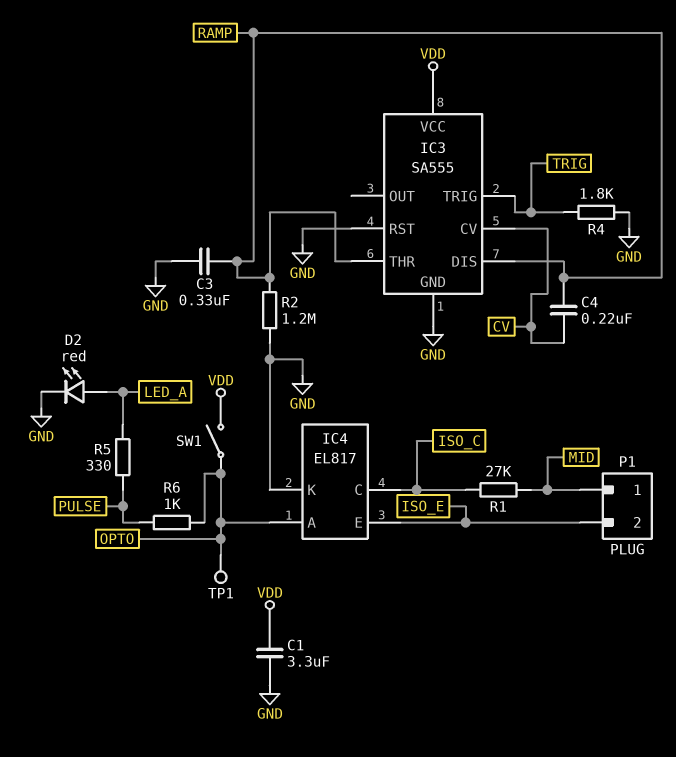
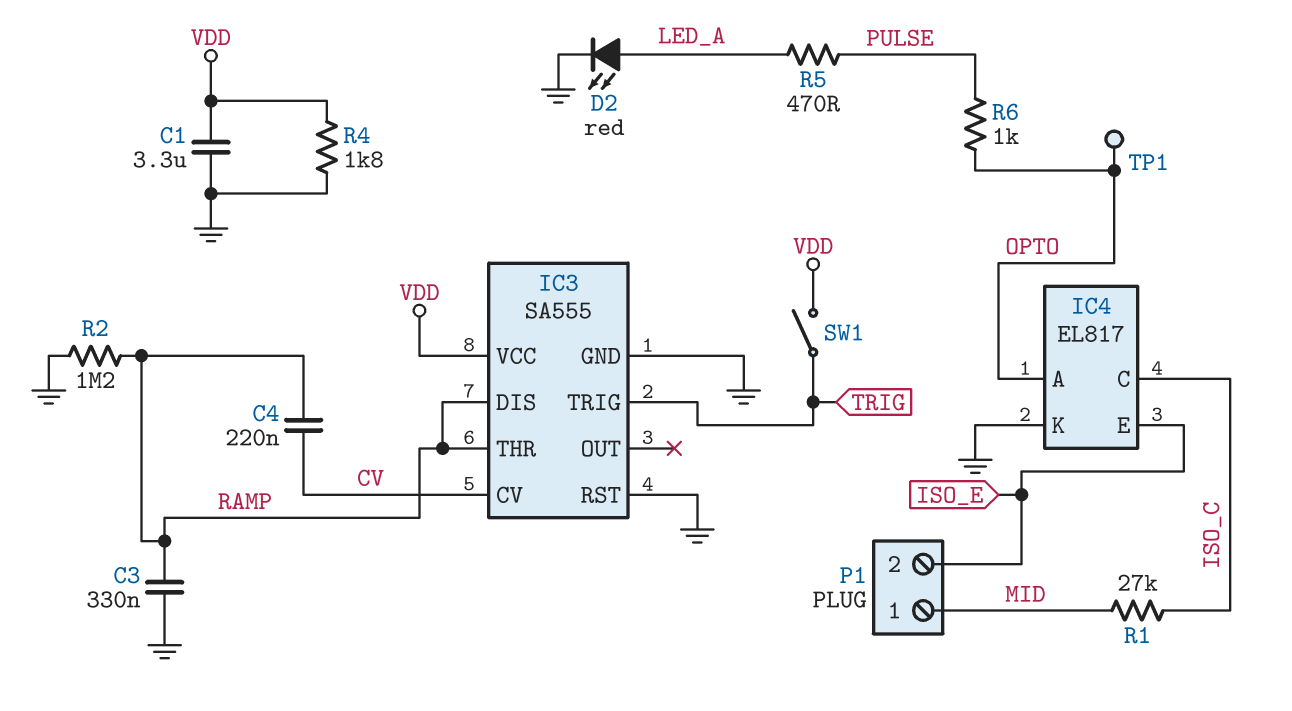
R4: 1.8k (GND, TRIG) -> 1.8k (GND, VDD)
R5: 330 (LED_A, PULSE) -> 470 (LED_A, PULSE)
SW1: switch (OPTO, VDD) -> switch (TRIG, VDD)

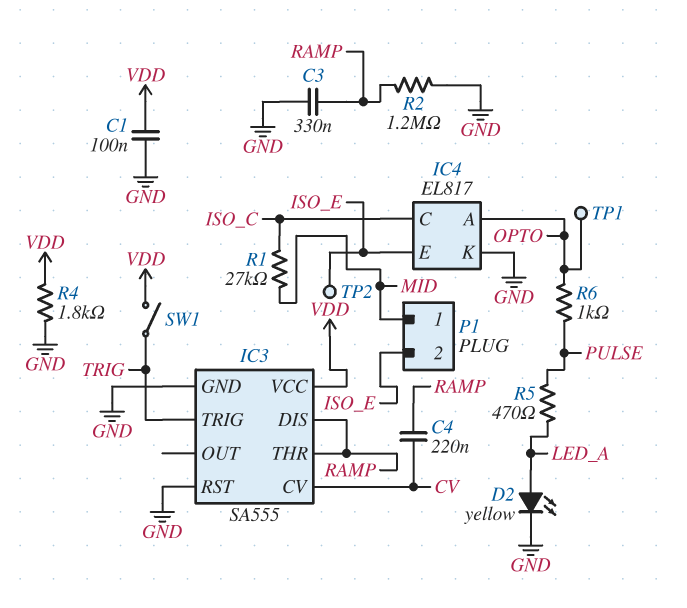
C1: 3.3uF (GND, VDD) -> 100nF (GND, VDD)
D2: LED red (A LED_A, K GND) -> LED yellow (A LED_A, K GND)
TP2: none -> test point (ISO_E)

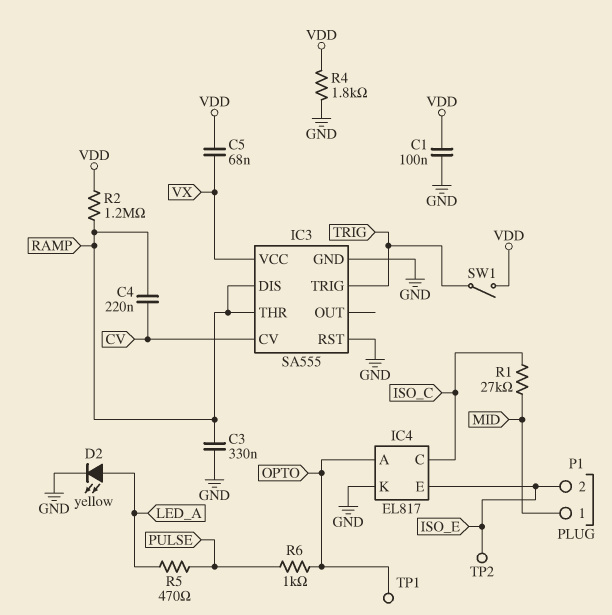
C5: none -> 68nF (VDD, VX)
IC3 pin VCC: VDD -> VX
R2: 1.2M (GND, RAMP) -> 1.2M (RAMP, VDD)

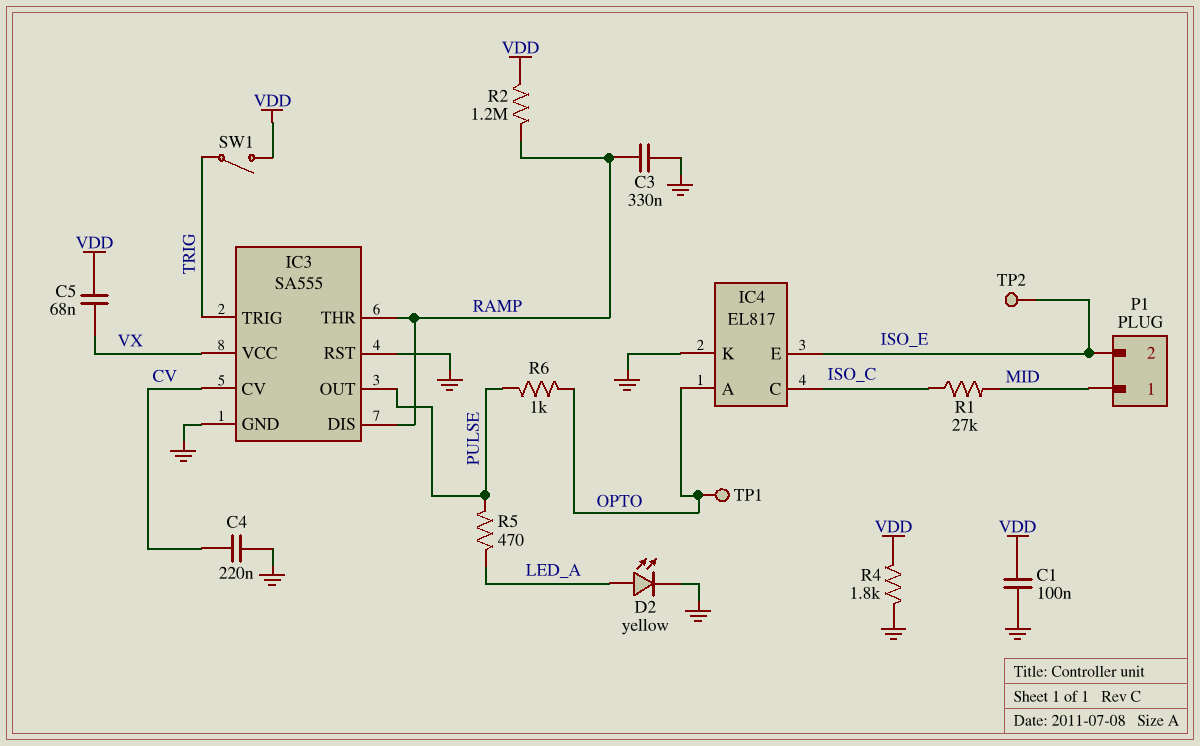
C4: 220nF (CV, RAMP) -> 220nF (CV, GND)
IC3 pin OUT: none -> PULSE

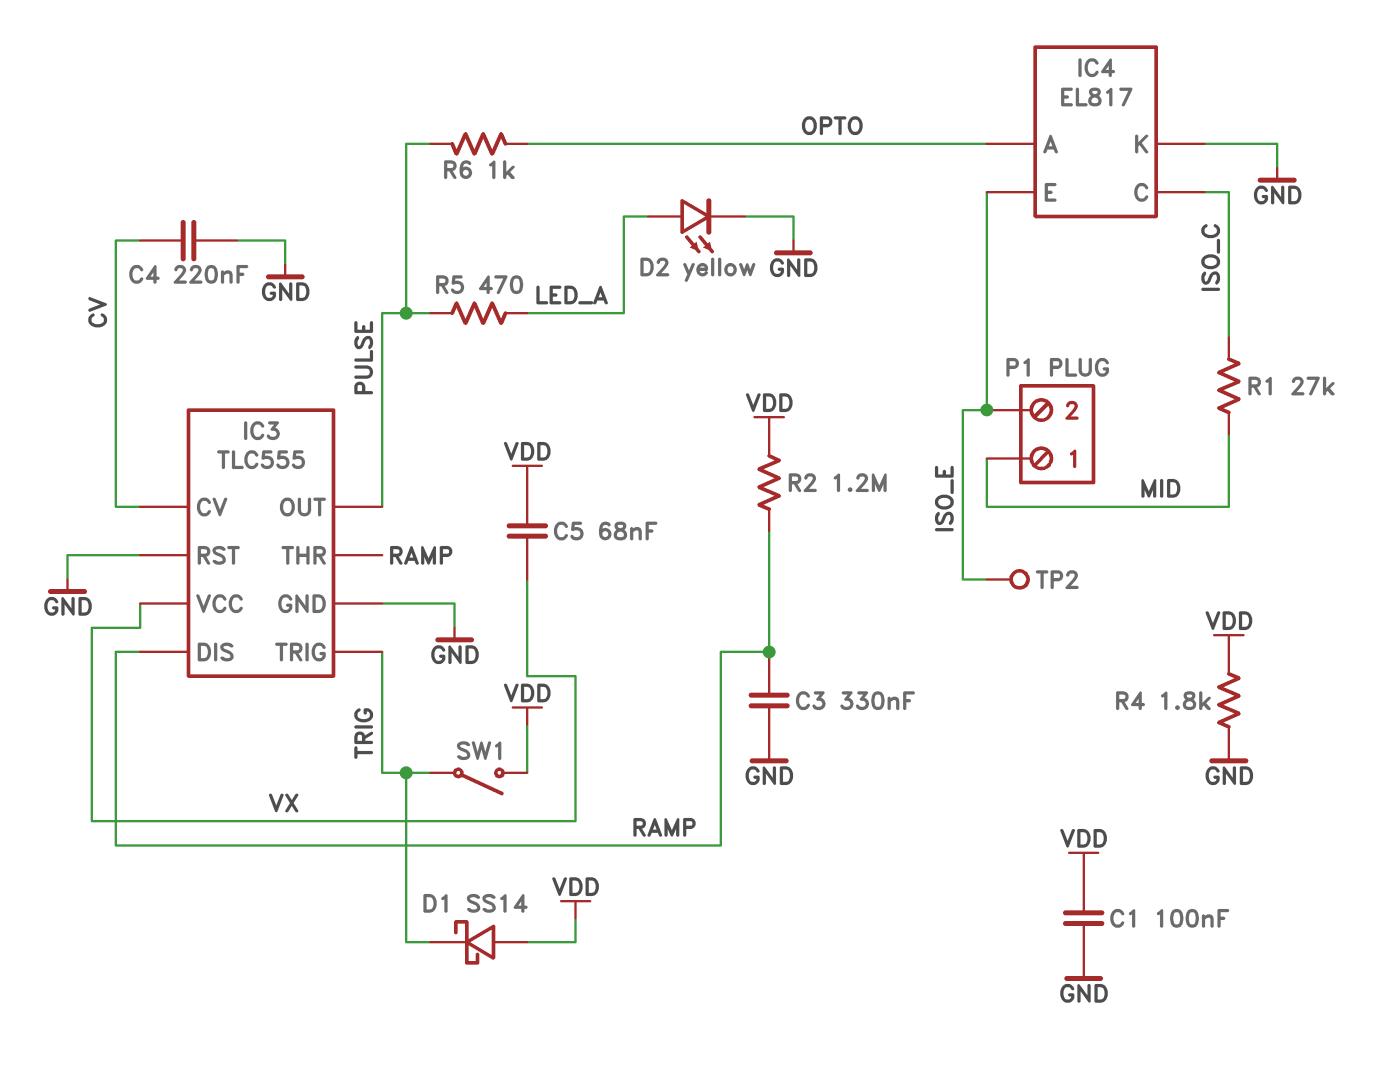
D1: none -> schottky SS14 (A VDD, K TRIG)
IC3: SA555 -> TLC555
TP1: test point (OPTO) -> none

